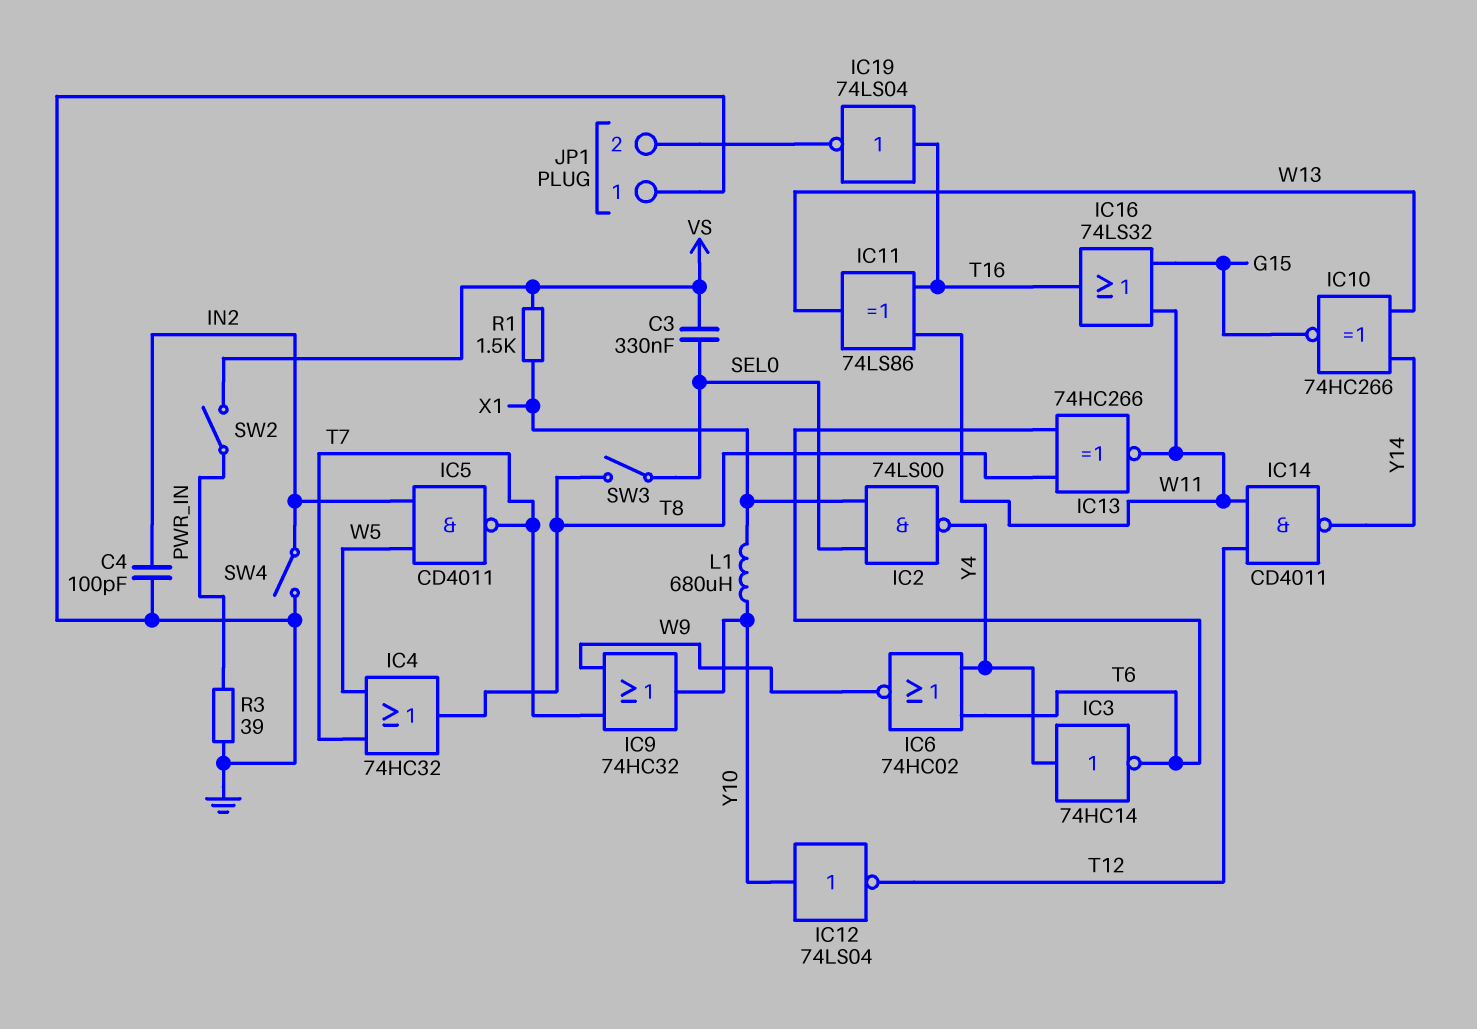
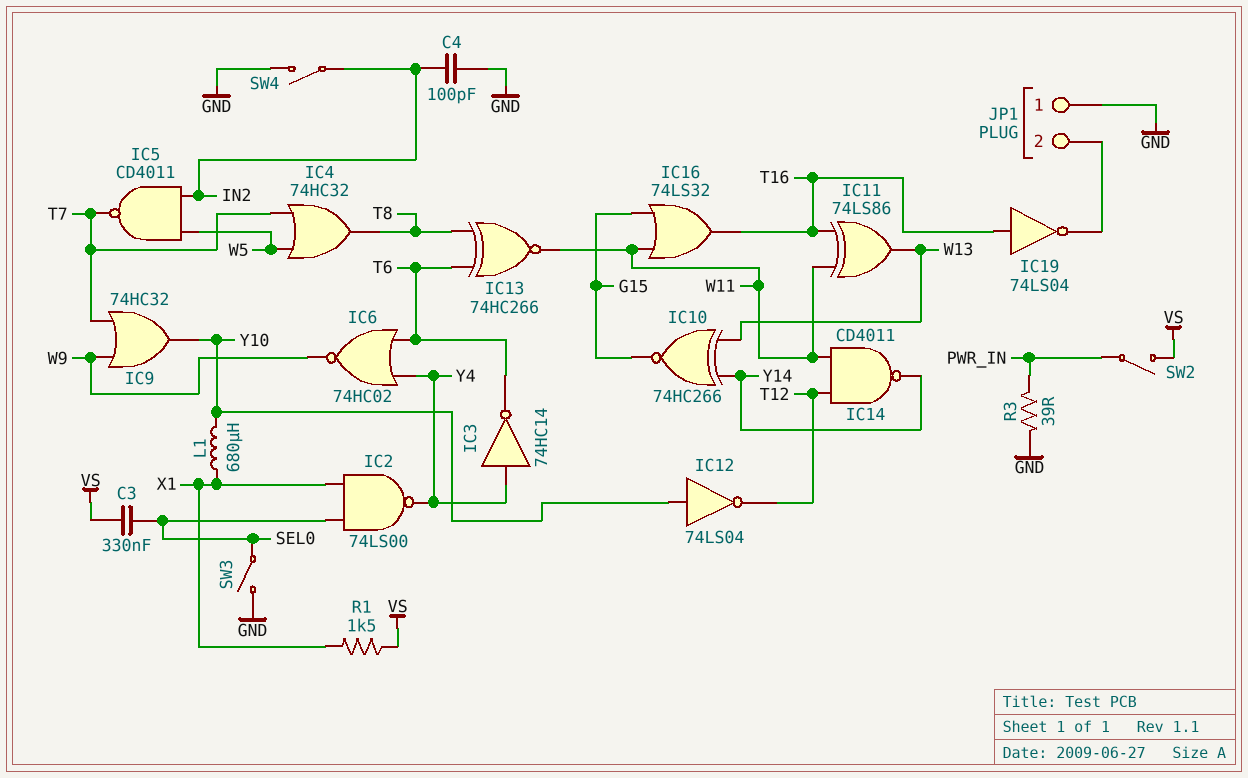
SW3: switch (SEL0, T8) -> switch (GND, SEL0)

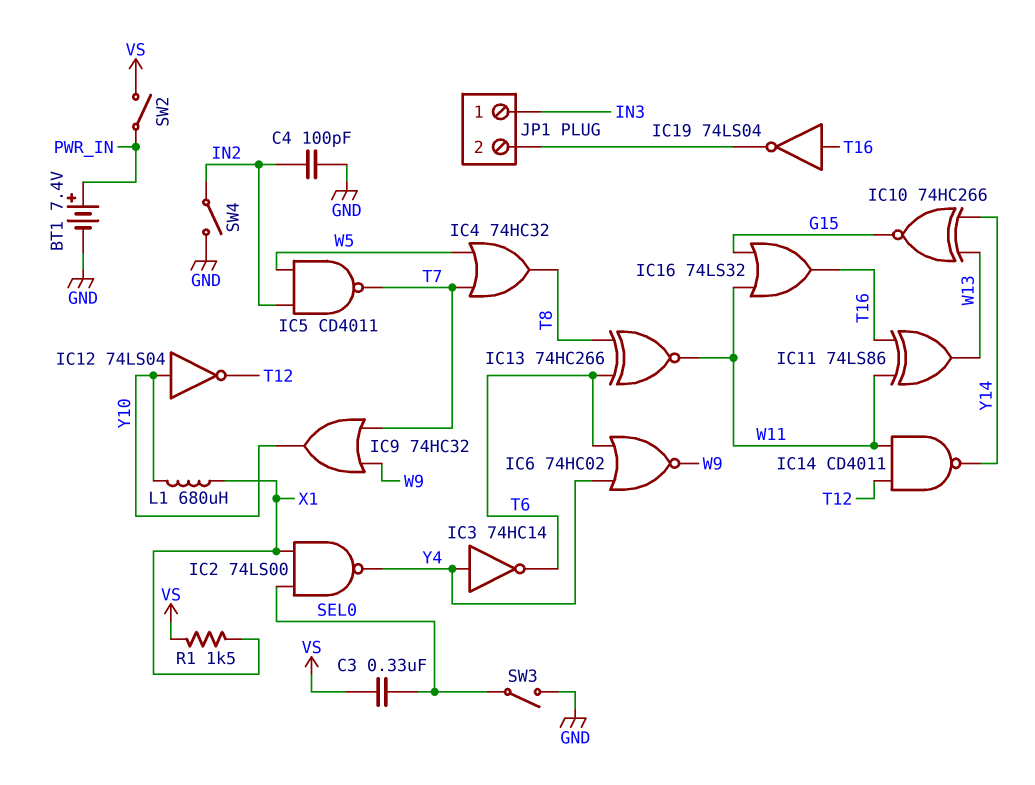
BT1: none -> 7.4V (plus PWR_IN, minus GND)
JP1 pin 1: GND -> IN3
R3: 39 (GND, PWR_IN) -> none

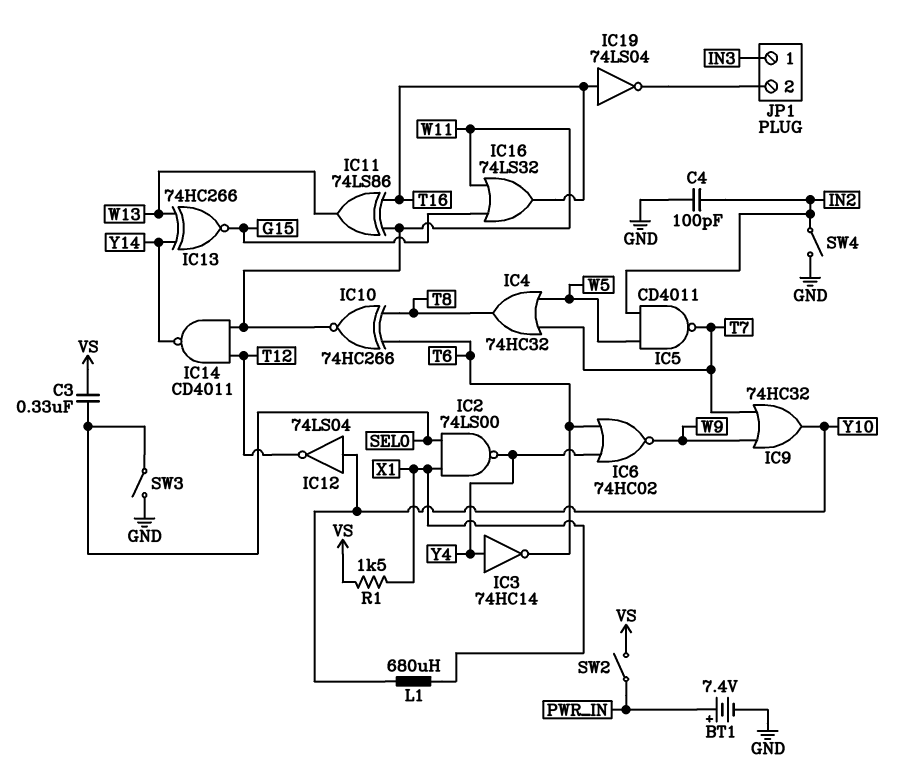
IC10: XNOR 74HC266 (in W13, in Y14, out G15) -> XNOR 74HC266 (in T6, in T8, out W11)
IC13: XNOR 74HC266 (in T6, in T8, out W11) -> XNOR 74HC266 (in W13, in Y14, out G15)

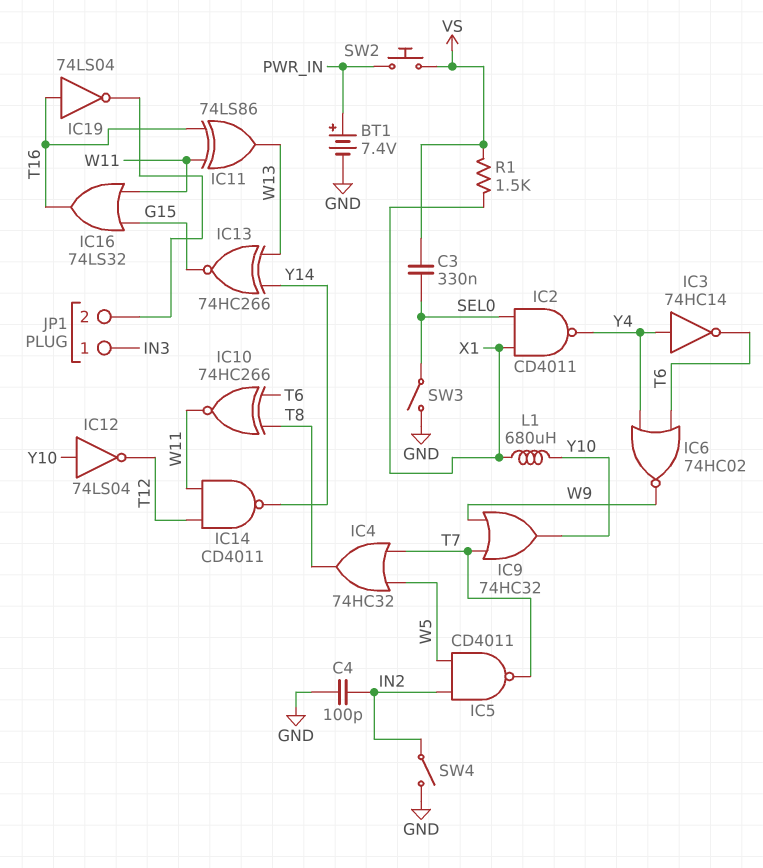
IC2: NAND 74LS00 (in SEL0, in X1, out Y4) -> NAND CD4011 (in SEL0, in X1, out Y4)
SW2: switch (PWR_IN, VS) -> button (PWR_IN, VS)

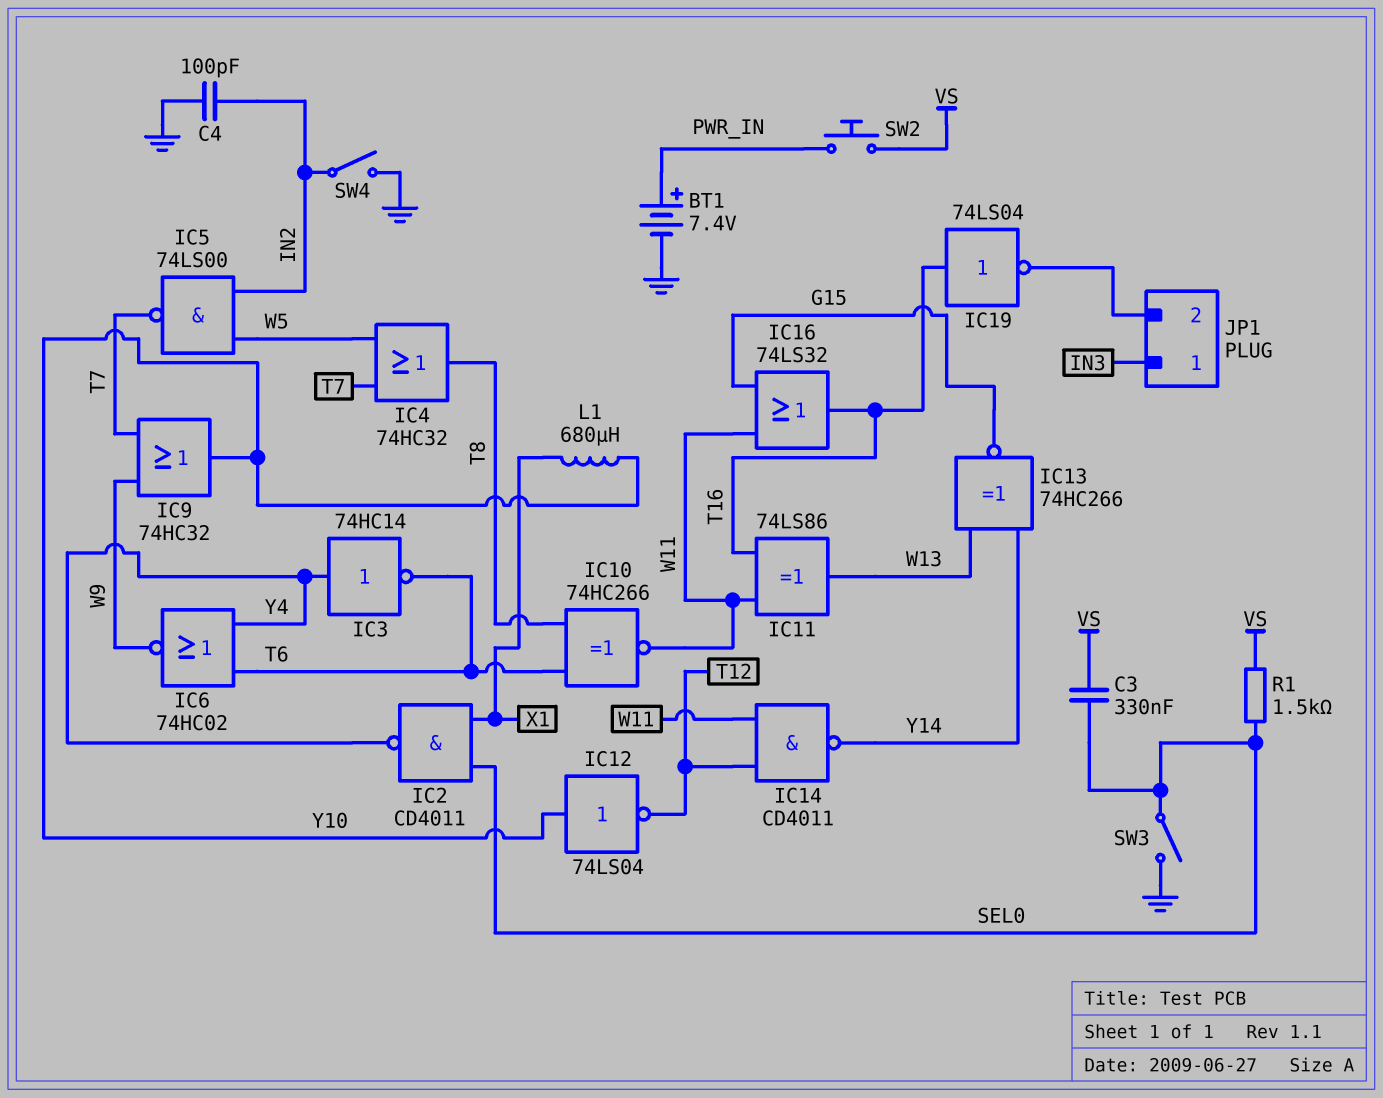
IC5: NAND CD4011 (in IN2, in W5, out T7) -> NAND 74LS00 (in IN2, in W5, out T7)
R1: 1.5k (VS, X1) -> 1.5k (SEL0, VS)

